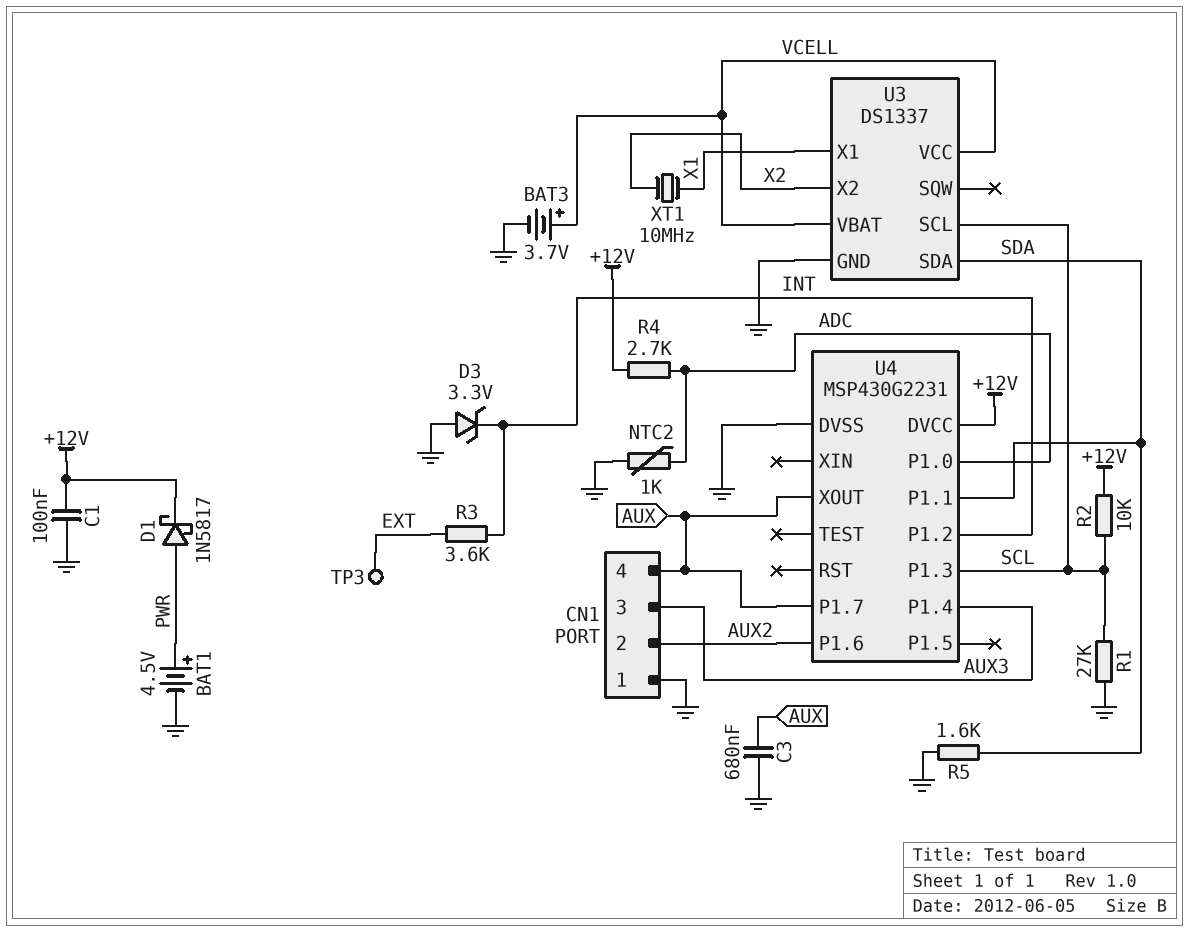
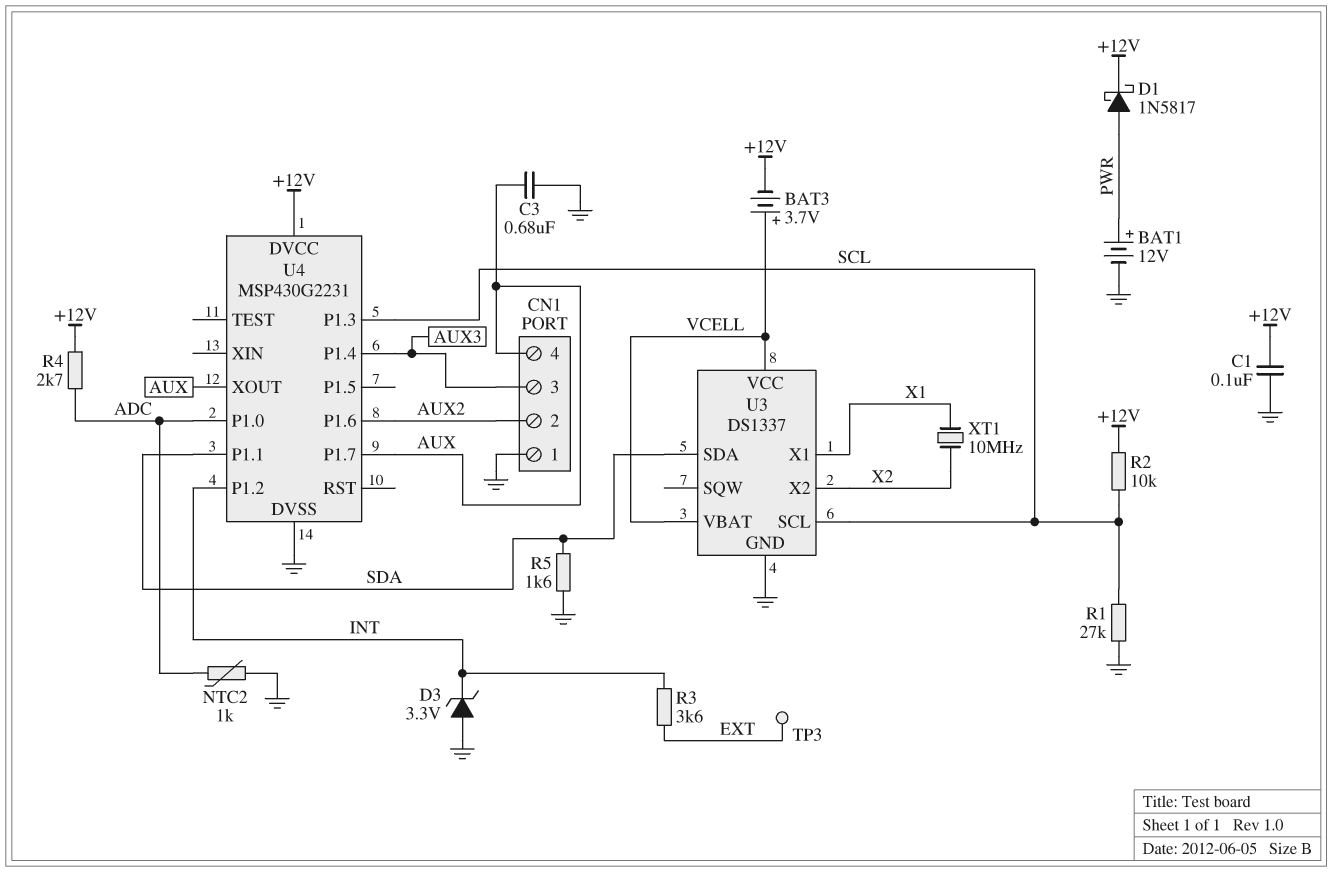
BAT1: 4.5V (plus PWR, minus GND) -> 12V (plus PWR, minus GND)
BAT3: 3.7V (plus VCELL, minus GND) -> 3.7V (plus VCELL, minus +12V)

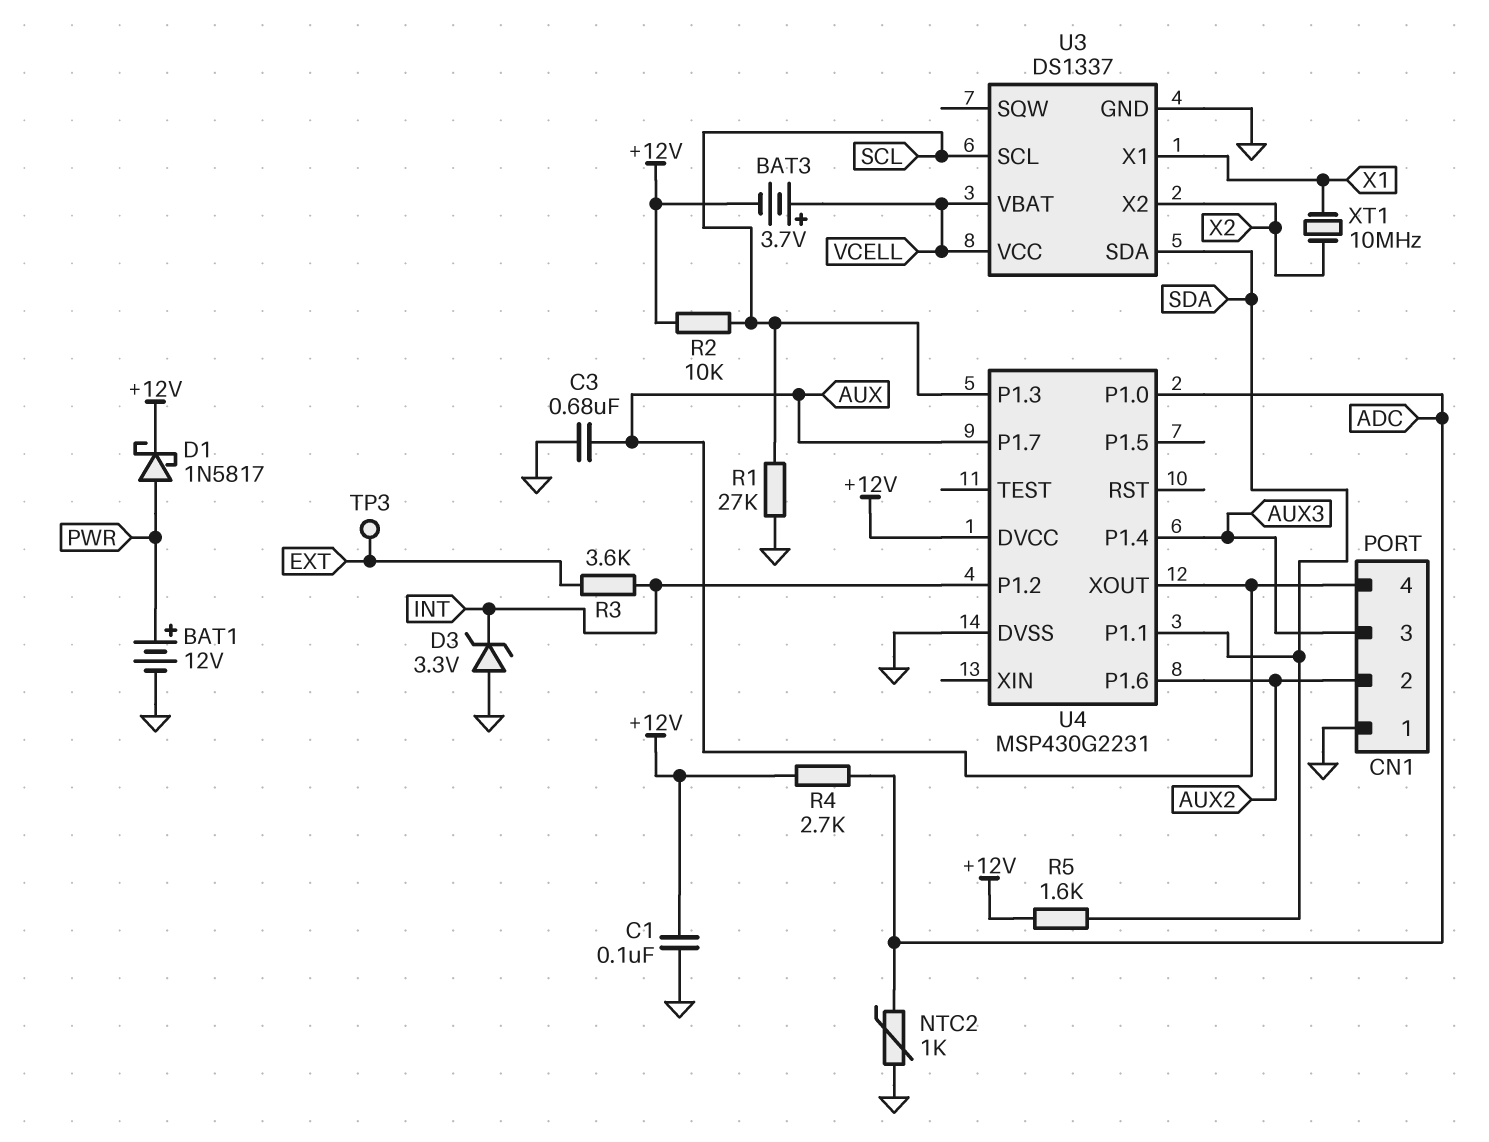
R5: 1.6k (GND, SDA) -> 1.6k (+12V, SDA)

